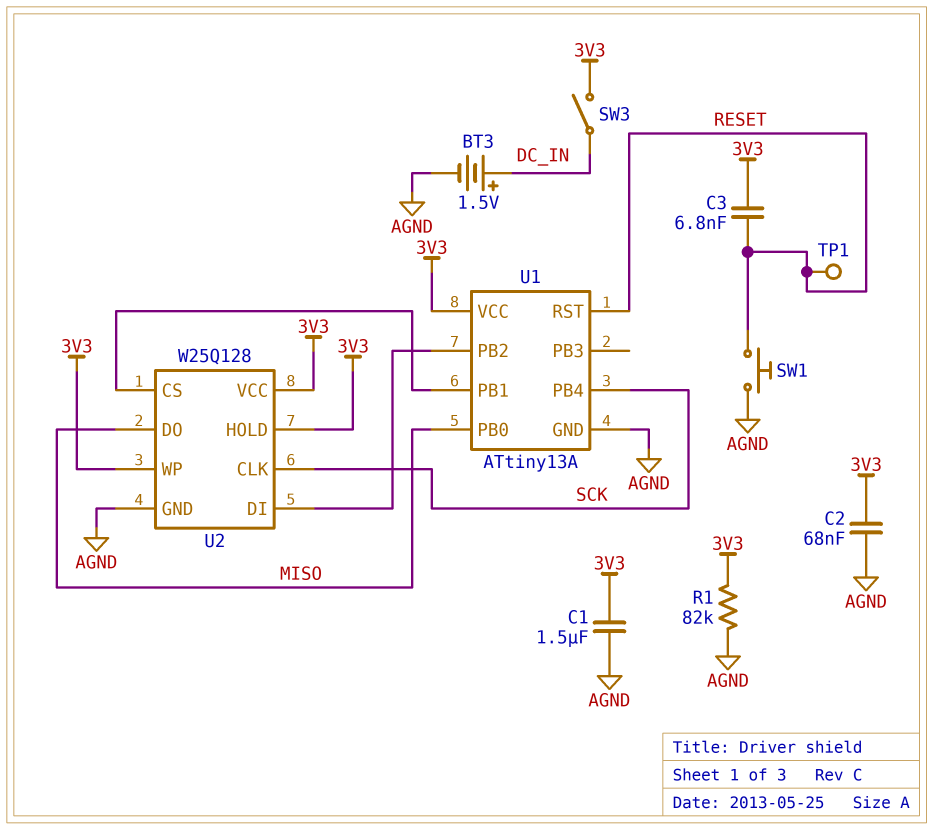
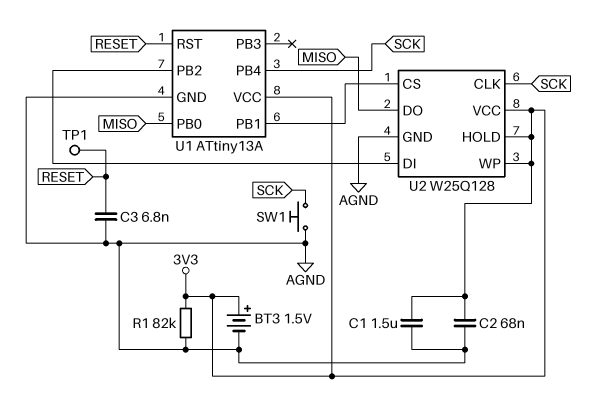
BT3: 1.5V (plus DC_IN, minus AGND) -> 1.5V (plus 3V3, minus AGND)
C3: 6.8nF (3V3, RESET) -> 6.8nF (AGND, RESET)
SW1: button (AGND, RESET) -> button (AGND, SCK)
SW3: switch (3V3, DC_IN) -> none

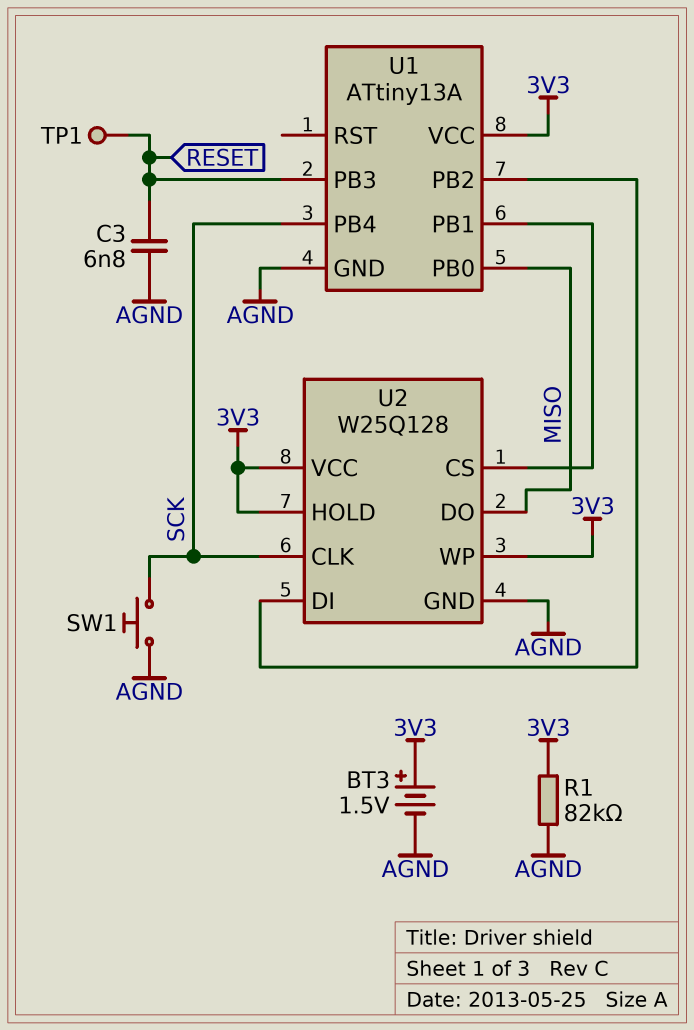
C1: 1.5uF (3V3, AGND) -> none
C2: 68nF (3V3, AGND) -> none
U1 pin PB3: none -> RESET
U1 pin RST: RESET -> none

